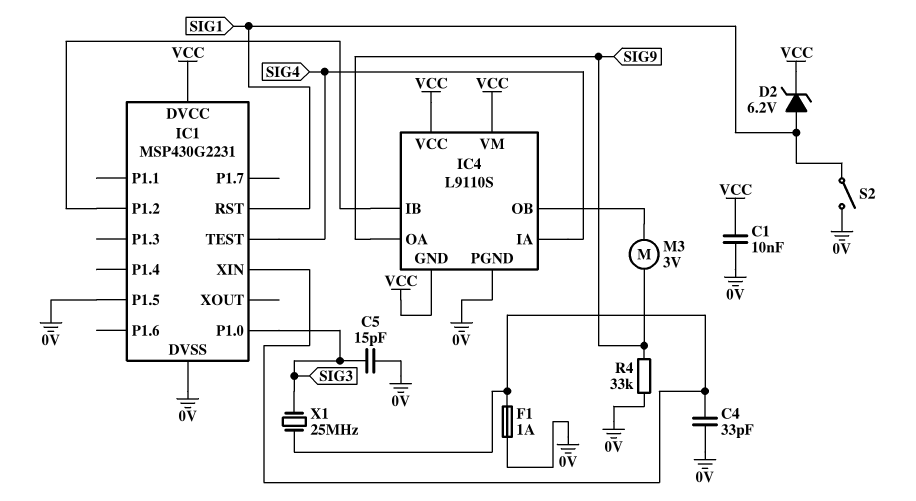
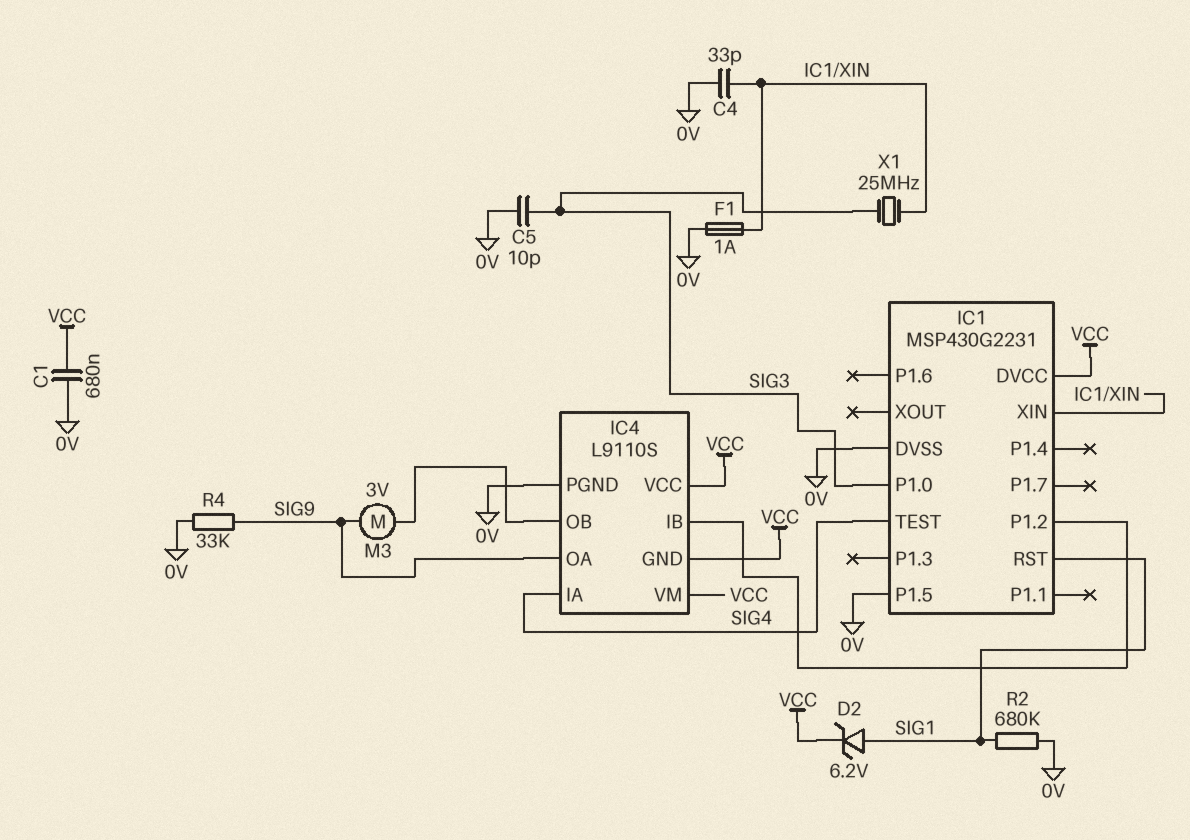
C1: 10nF (0V, VCC) -> 680nF (0V, VCC)
C5: 15pF (0V, SIG3) -> 10pF (0V, SIG3)
R2: none -> 680k (0V, SIG1)
S2: switch (0V, SIG1) -> none

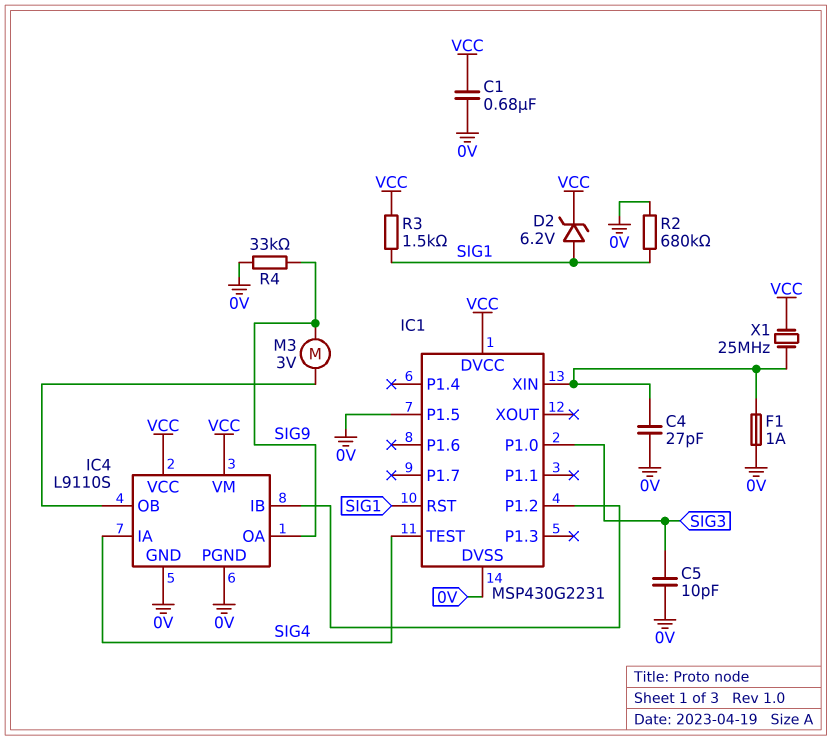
C4: 33pF (0V, IC1/XIN) -> 27pF (0V, IC1/XIN)
IC4 pin GND: VCC -> 0V
R3: none -> 1.5k (SIG1, VCC)
X1: 25MHz (IC1/XIN, SIG3) -> 25MHz (IC1/XIN, VCC)

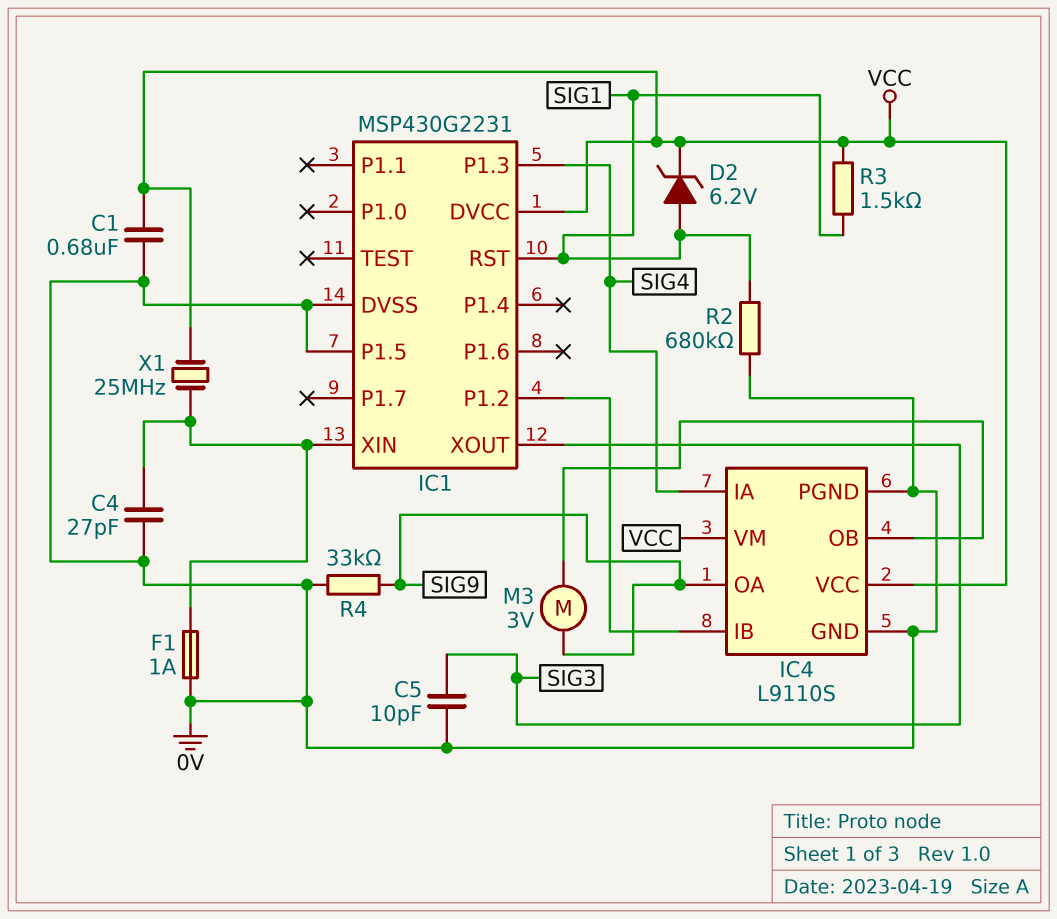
IC1 pin P1.0: SIG3 -> none
IC1 pin P1.3: none -> SIG4
IC1 pin TEST: SIG4 -> none
IC1 pin XOUT: none -> SIG3

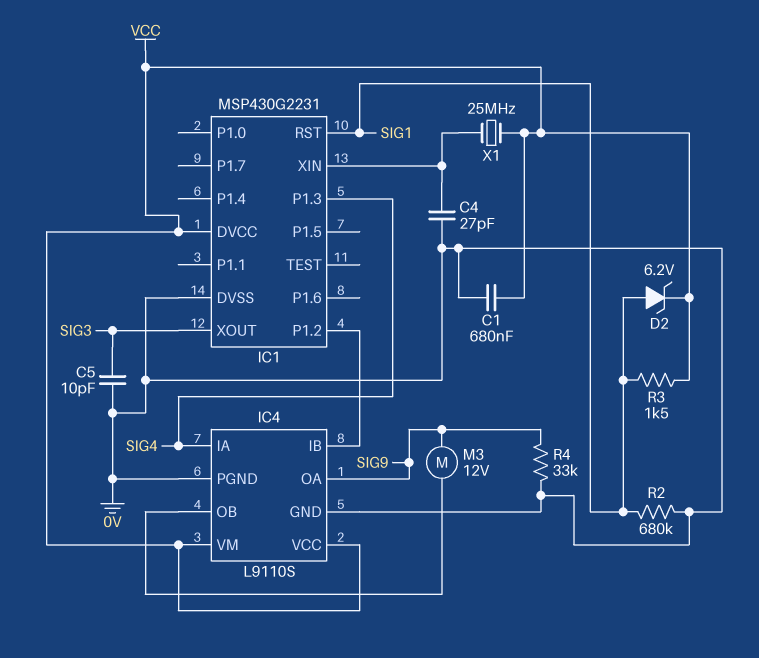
F1: 1A (0V, IC1/XIN) -> none
IC1 pin P1.5: 0V -> none
M3: motor 3V (IC4/OB, SIG9) -> motor 12V (IC4/OB, SIG9)

